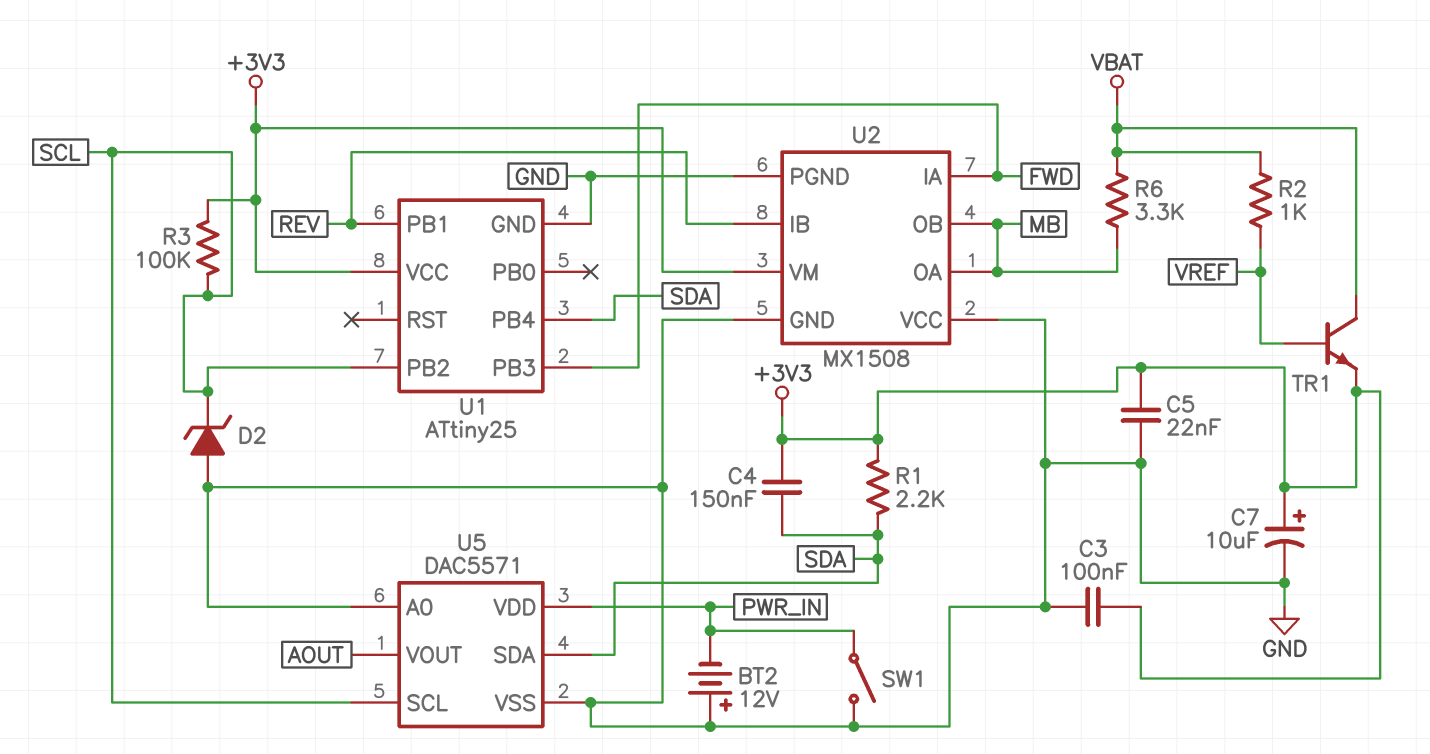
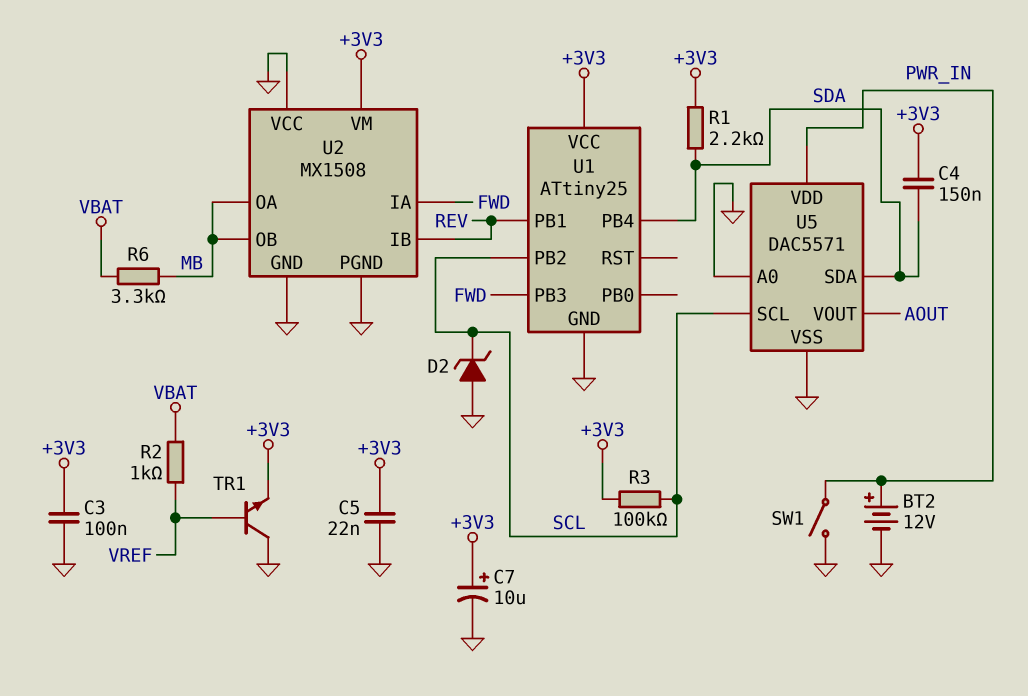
BT2: 12V (plus GND, minus PWR_IN) -> 12V (plus PWR_IN, minus GND)
TR1: NPN (B VREF, C VBAT, E +3V3) -> NPN (B VREF, C GND, E +3V3)

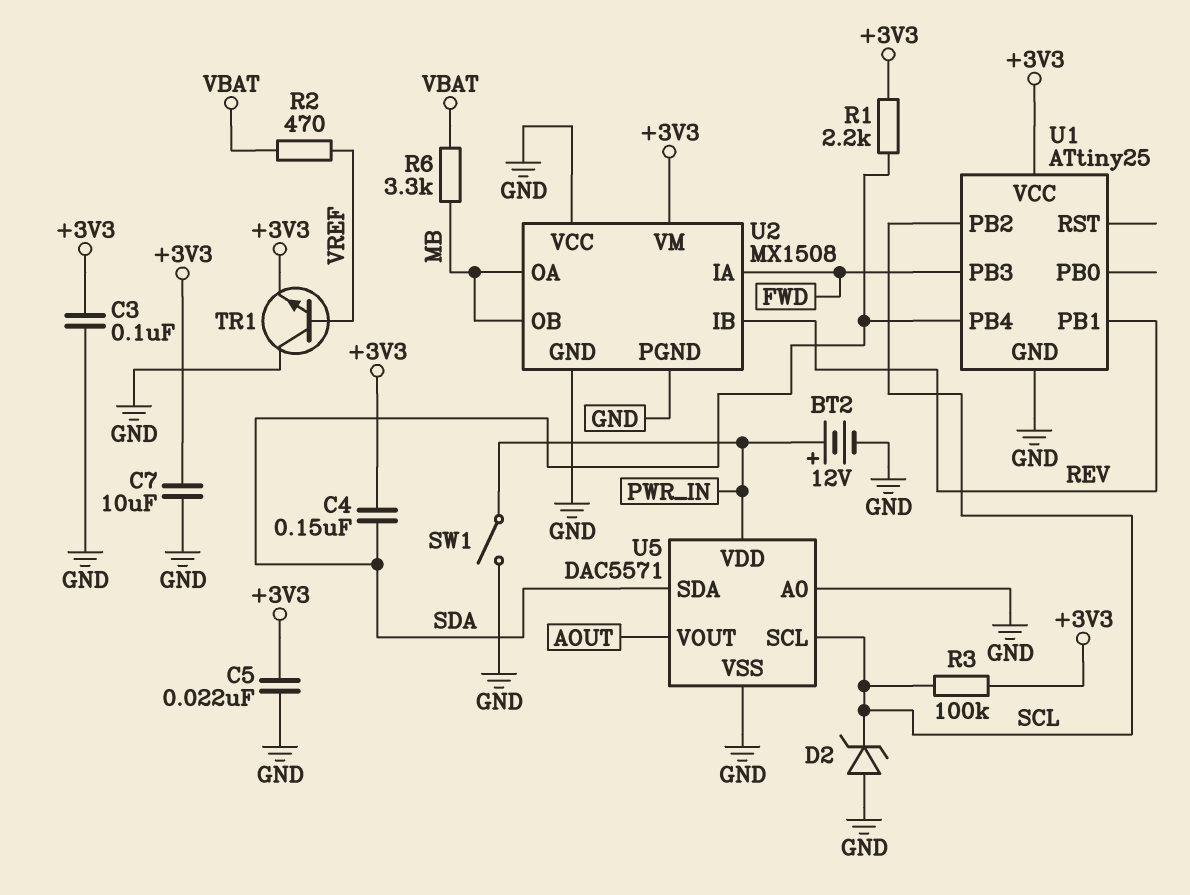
C7: 10uF (plus +3V3, minus GND) -> 10uF (+3V3, GND)
R2: 1k (VBAT, VREF) -> 470 (VBAT, VREF)

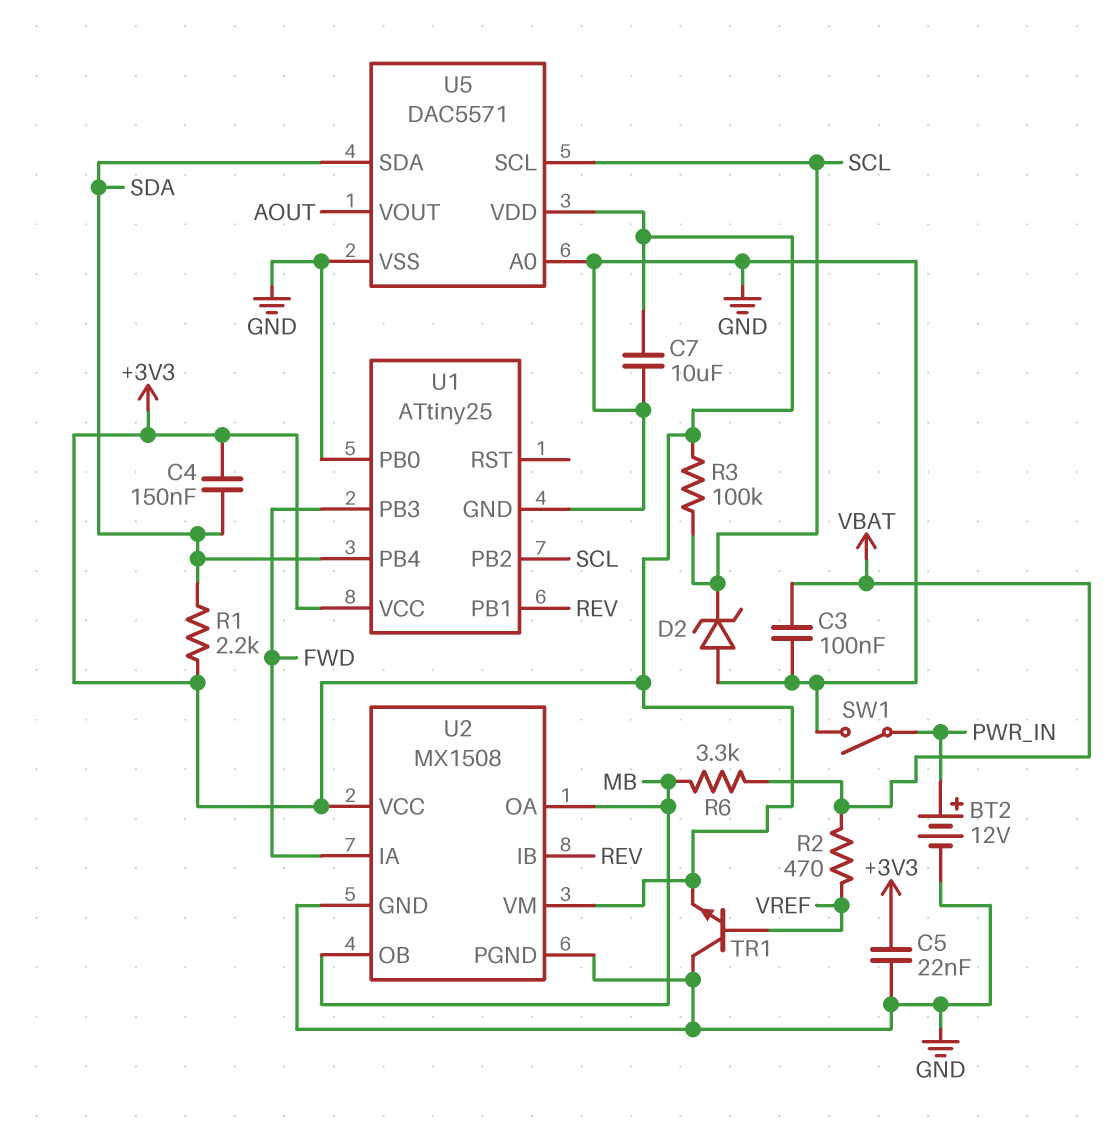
C3: 100nF (+3V3, GND) -> 100nF (GND, VBAT)
U1 pin PB0: none -> GND
U2 pin VCC: GND -> +3V3
U5 pin VDD: PWR_IN -> +3V3

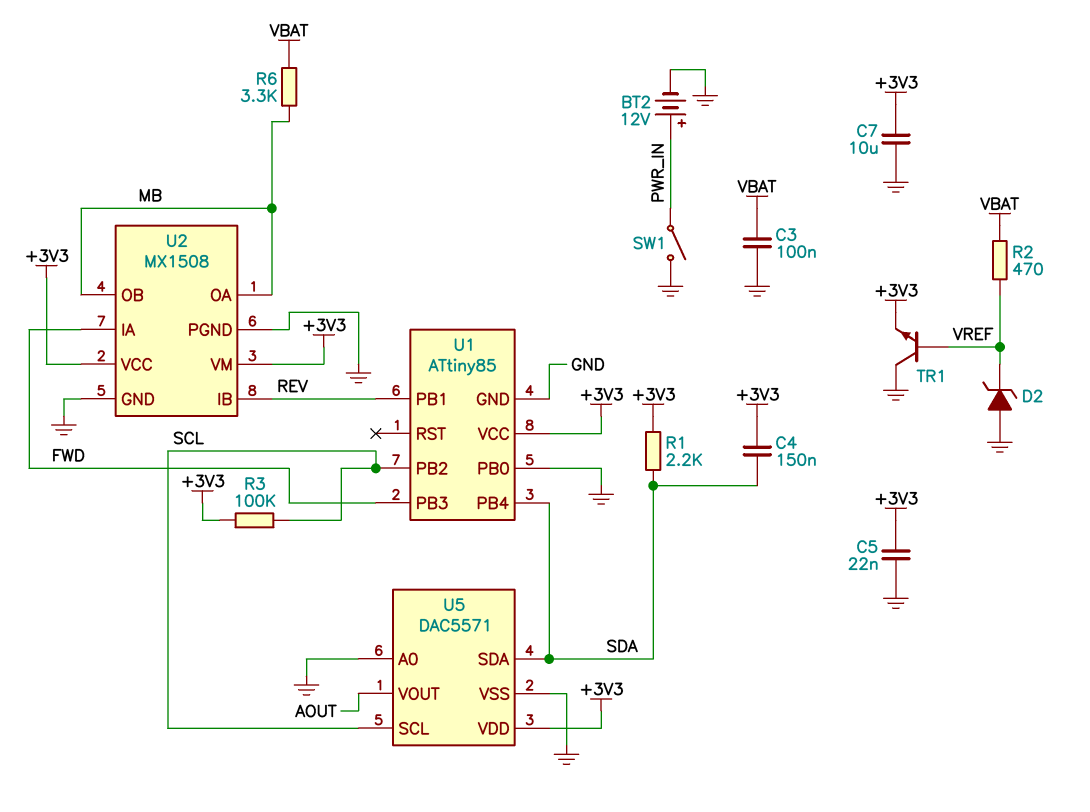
D2: zener (A GND, K SCL) -> zener (A GND, K VREF)
U1: ATtiny25 -> ATtiny85

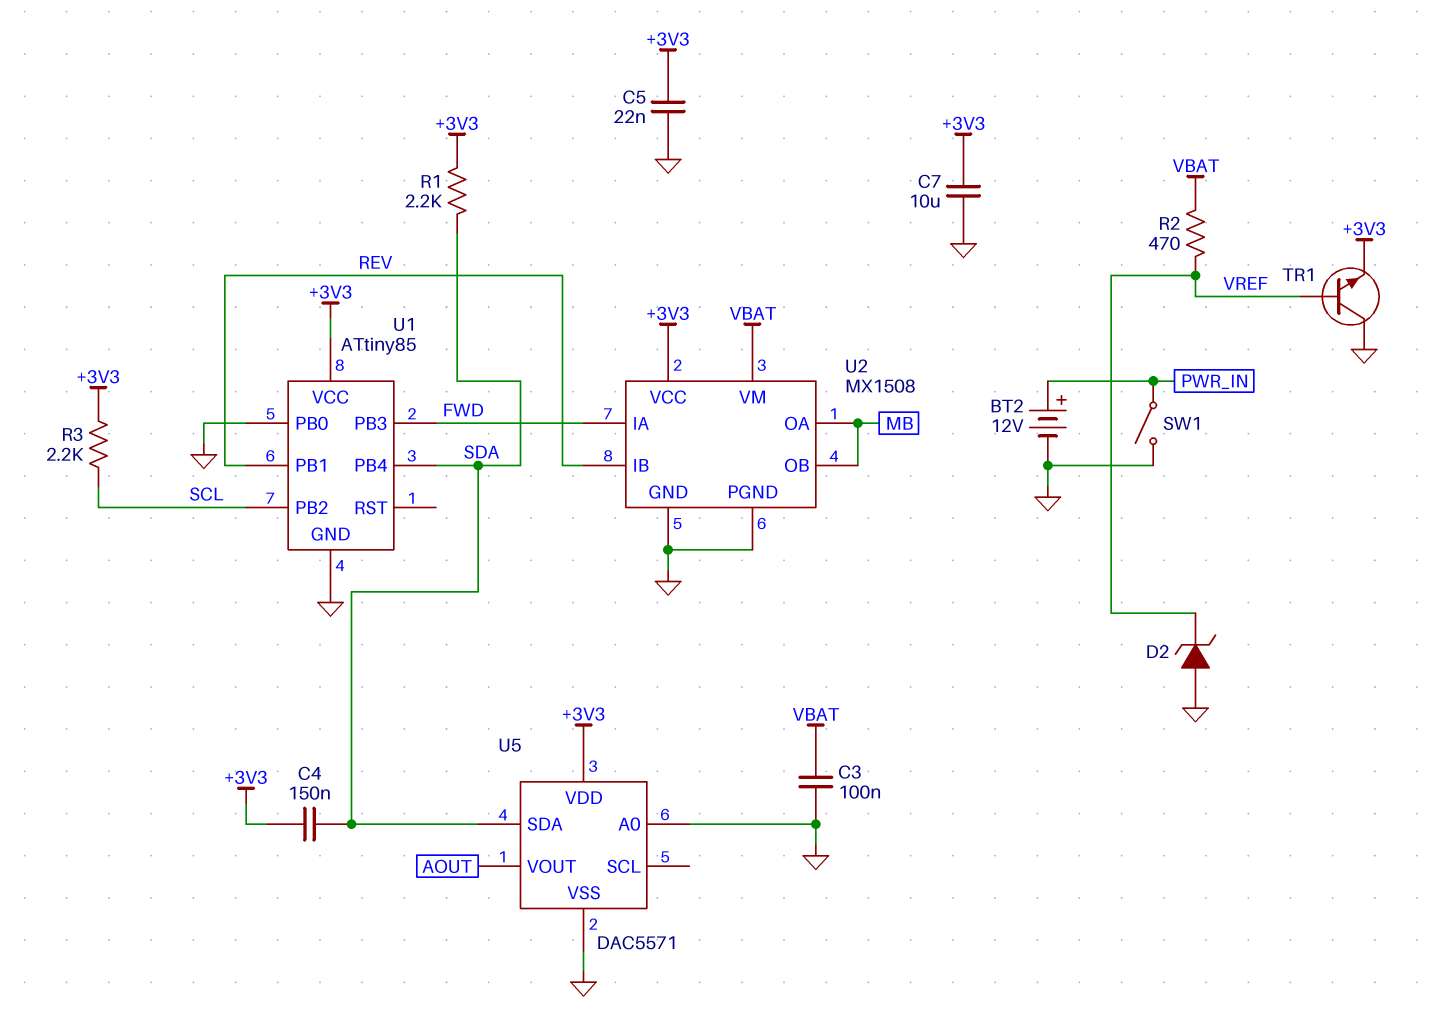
R3: 100k (+3V3, SCL) -> 2.2k (+3V3, SCL)
R6: 3.3k (MB, VBAT) -> none
U2 pin VM: +3V3 -> VBAT
U5 pin SCL: SCL -> none

